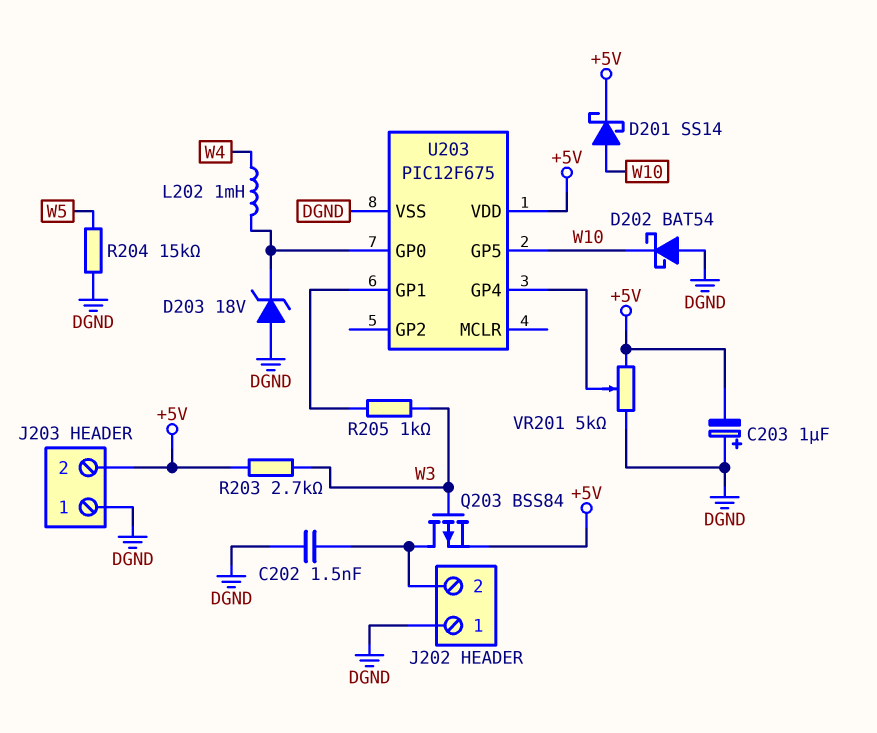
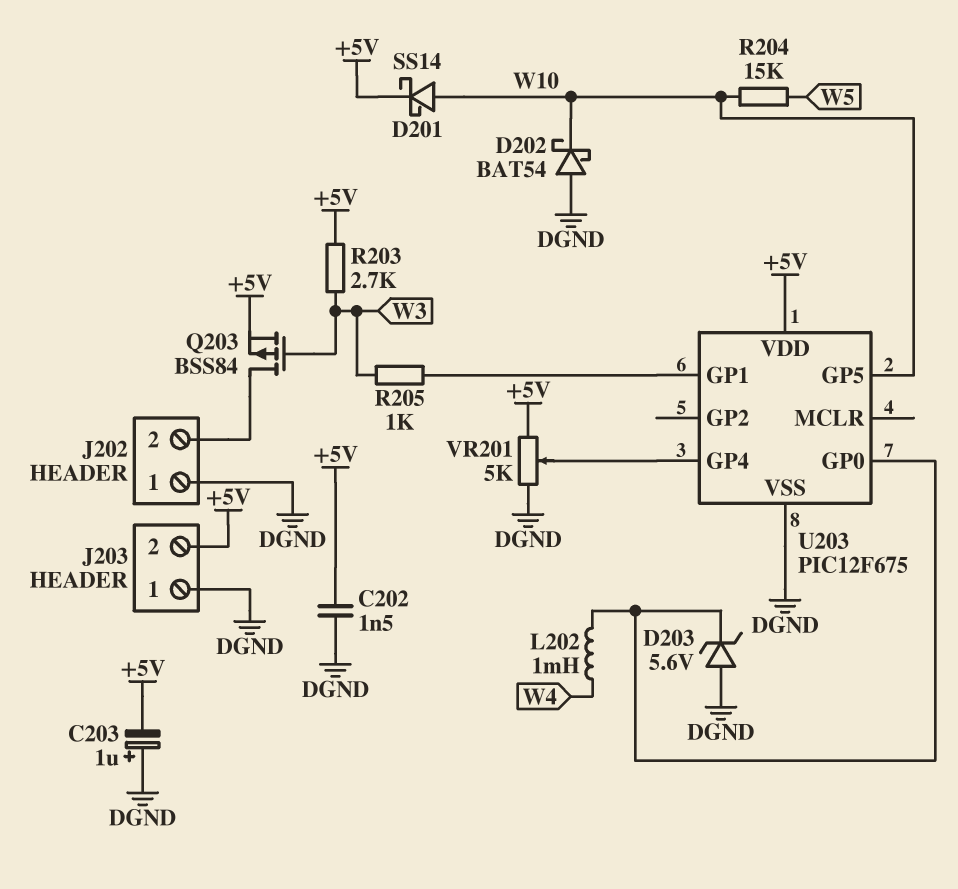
C202: 1.5nF (DGND, J202/2) -> 1.5nF (+5V, DGND)
D203: zener 18V (A DGND, K U203/GP0) -> zener 5.6V (A DGND, K U203/GP0)
R204: 15k (DGND, W5) -> 15k (W5, W10)

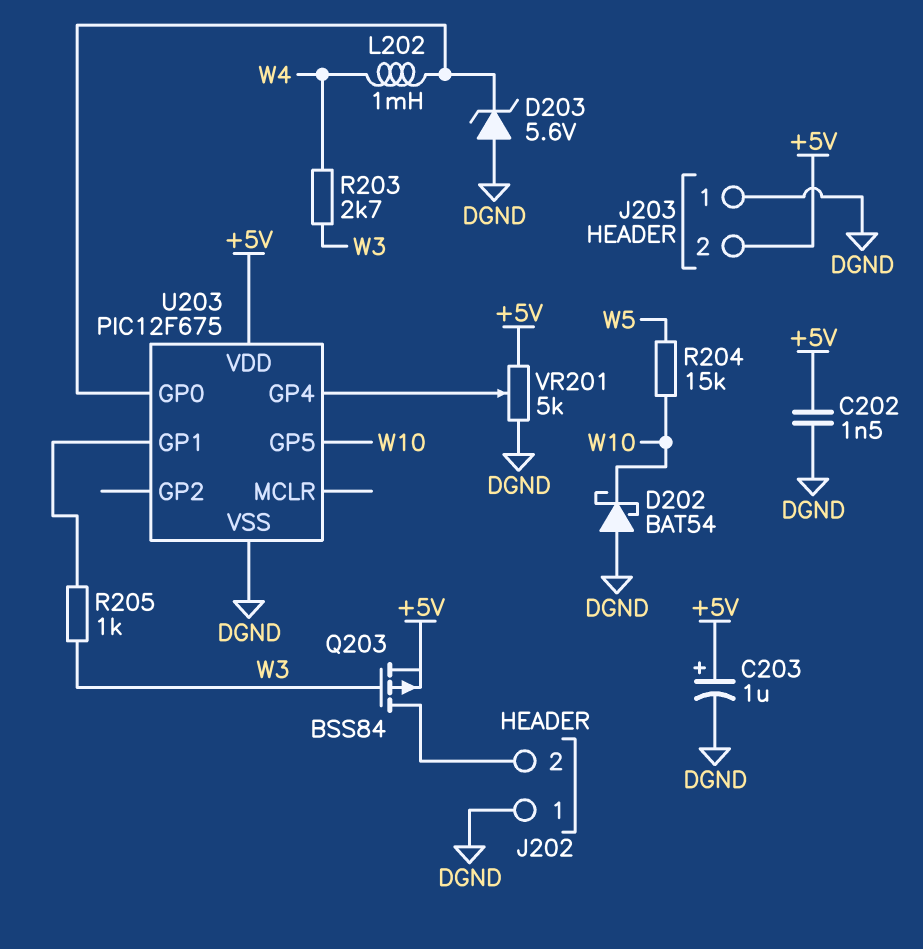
C203: 1uF (plus DGND, minus +5V) -> 1uF (plus +5V, minus DGND)
D201: schottky SS14 (A W10, K +5V) -> none
R203: 2.7k (+5V, W3) -> 2.7k (W3, W4)

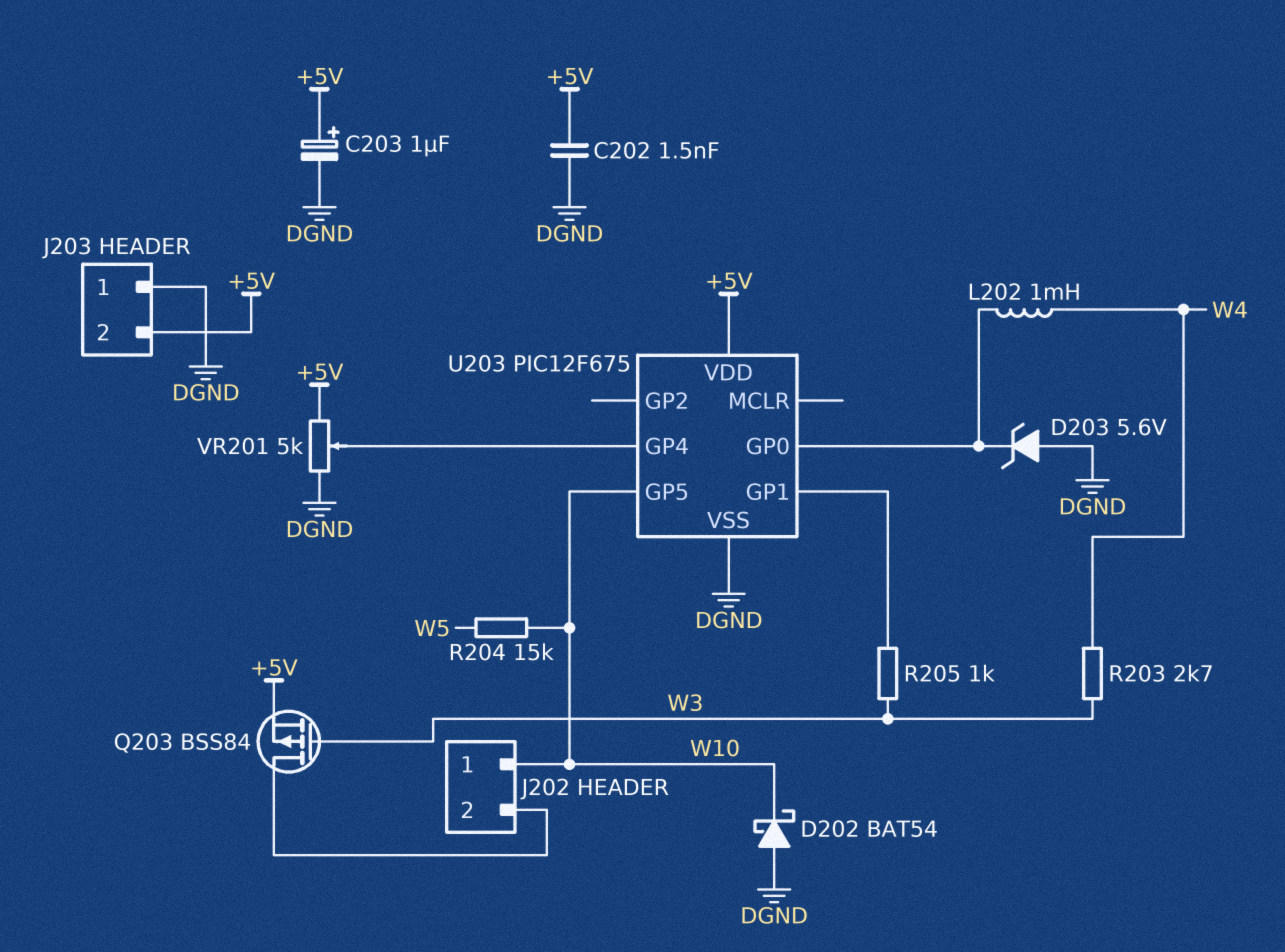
J202 pin 1: DGND -> W10

